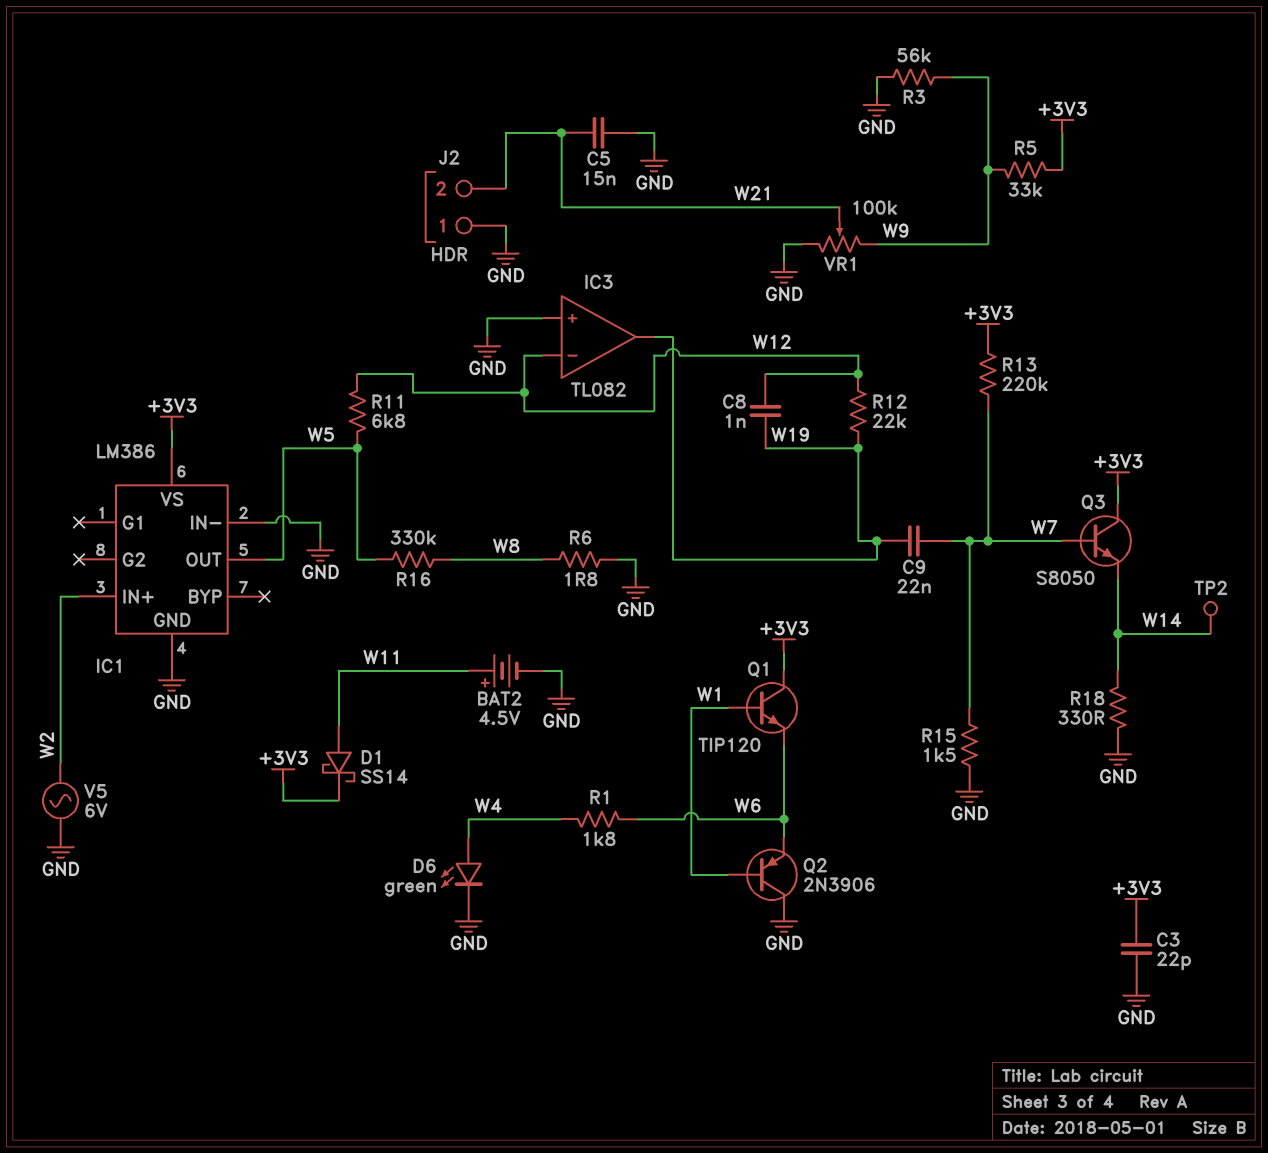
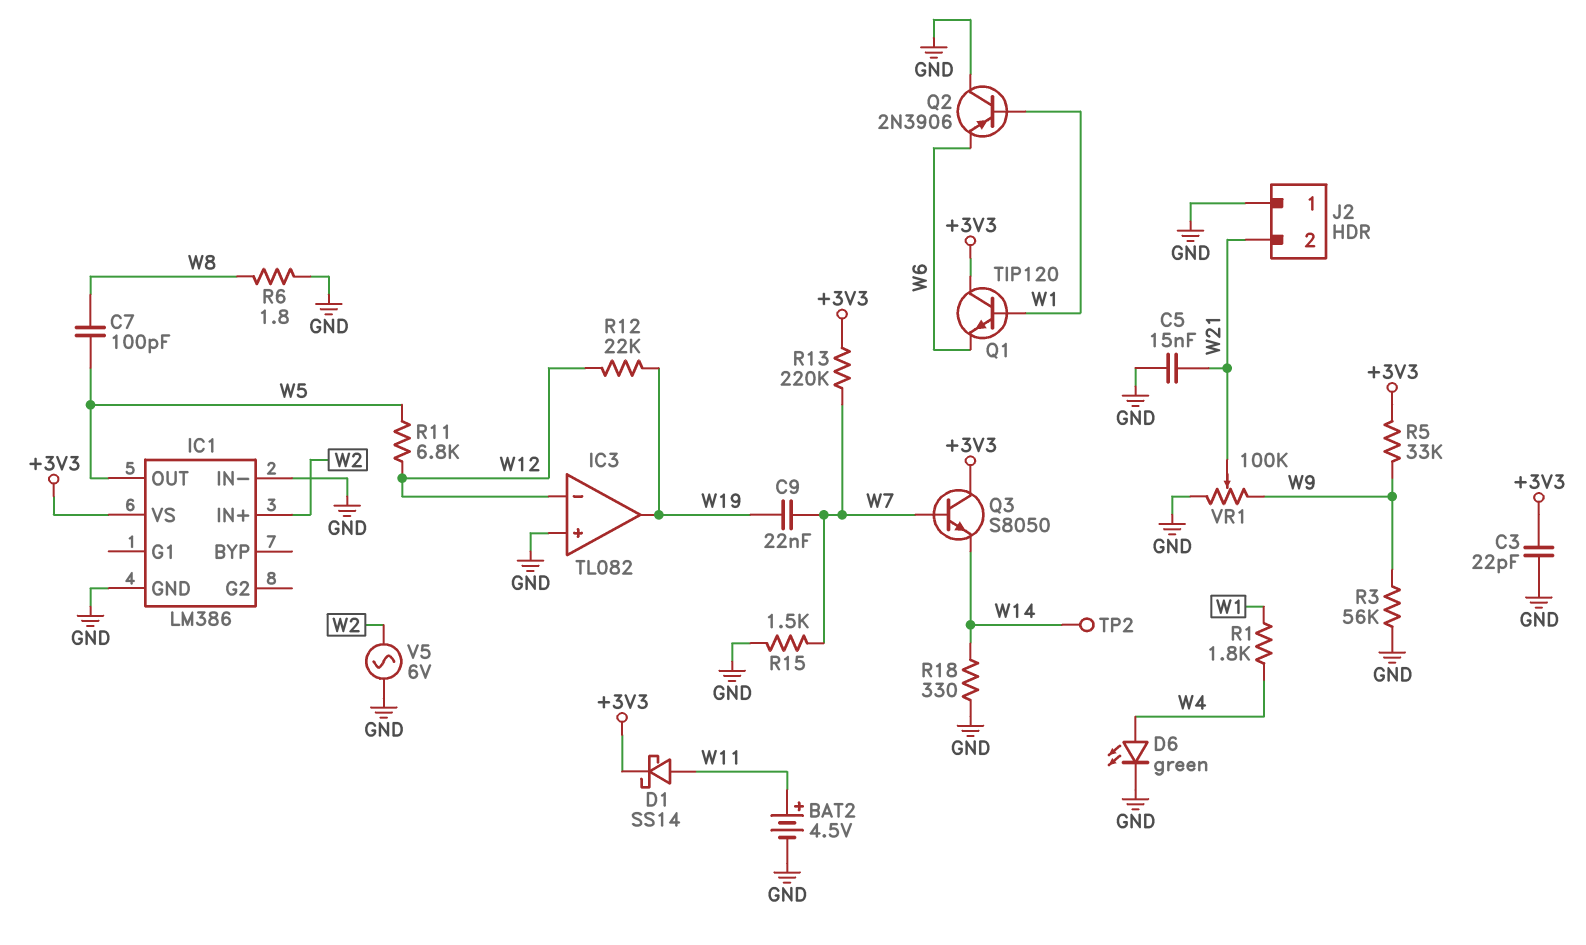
C7: none -> 100pF (W5, W8)
C8: 1nF (W12, W19) -> none
R1: 1.8k (W4, W6) -> 1.8k (W1, W4)
R16: 330k (W5, W8) -> none

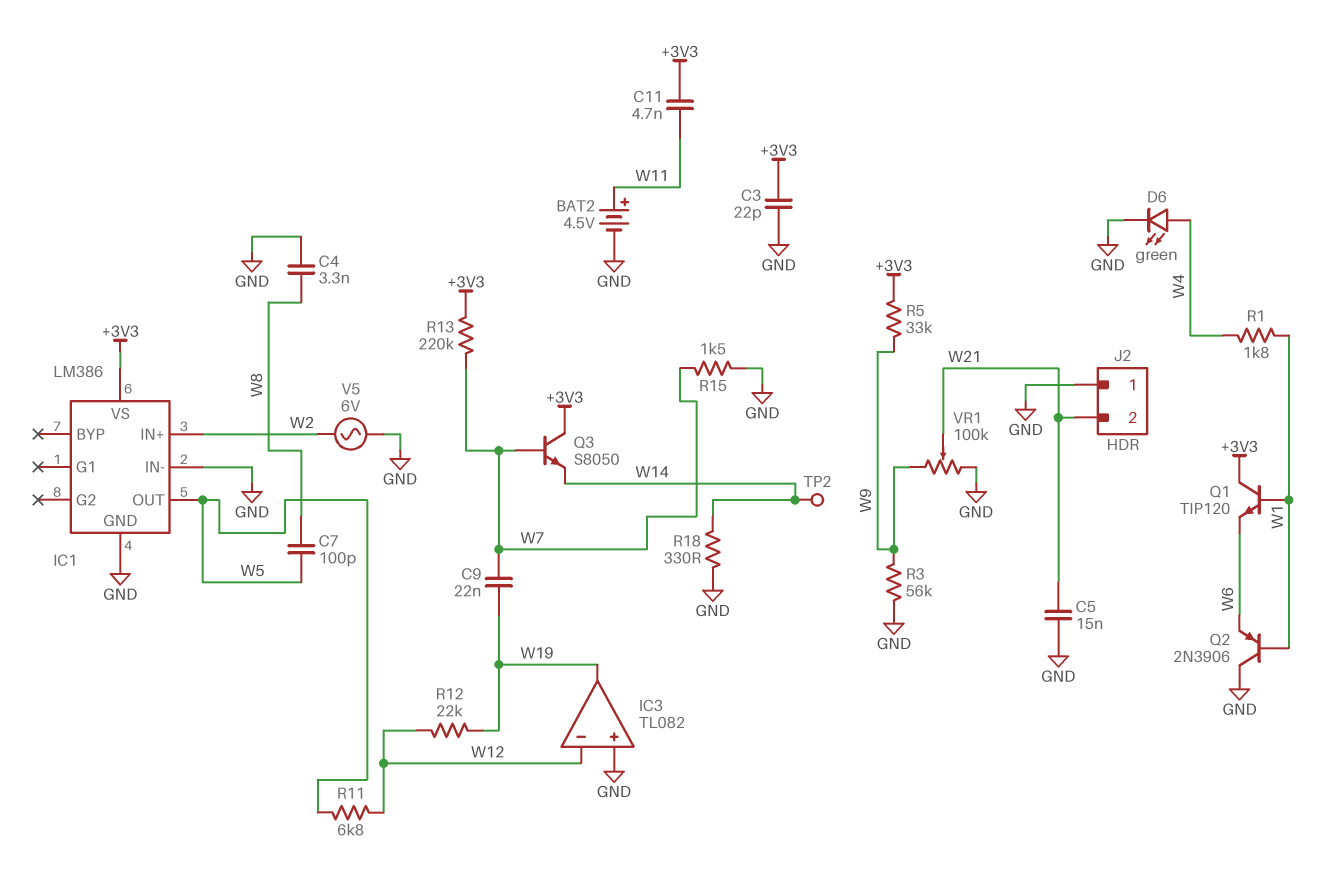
C4: none -> 3.3nF (GND, W8)
C11: none -> 4.7nF (+3V3, W11)
D1: schottky SS14 (A W11, K +3V3) -> none
R6: 1.8 (GND, W8) -> none

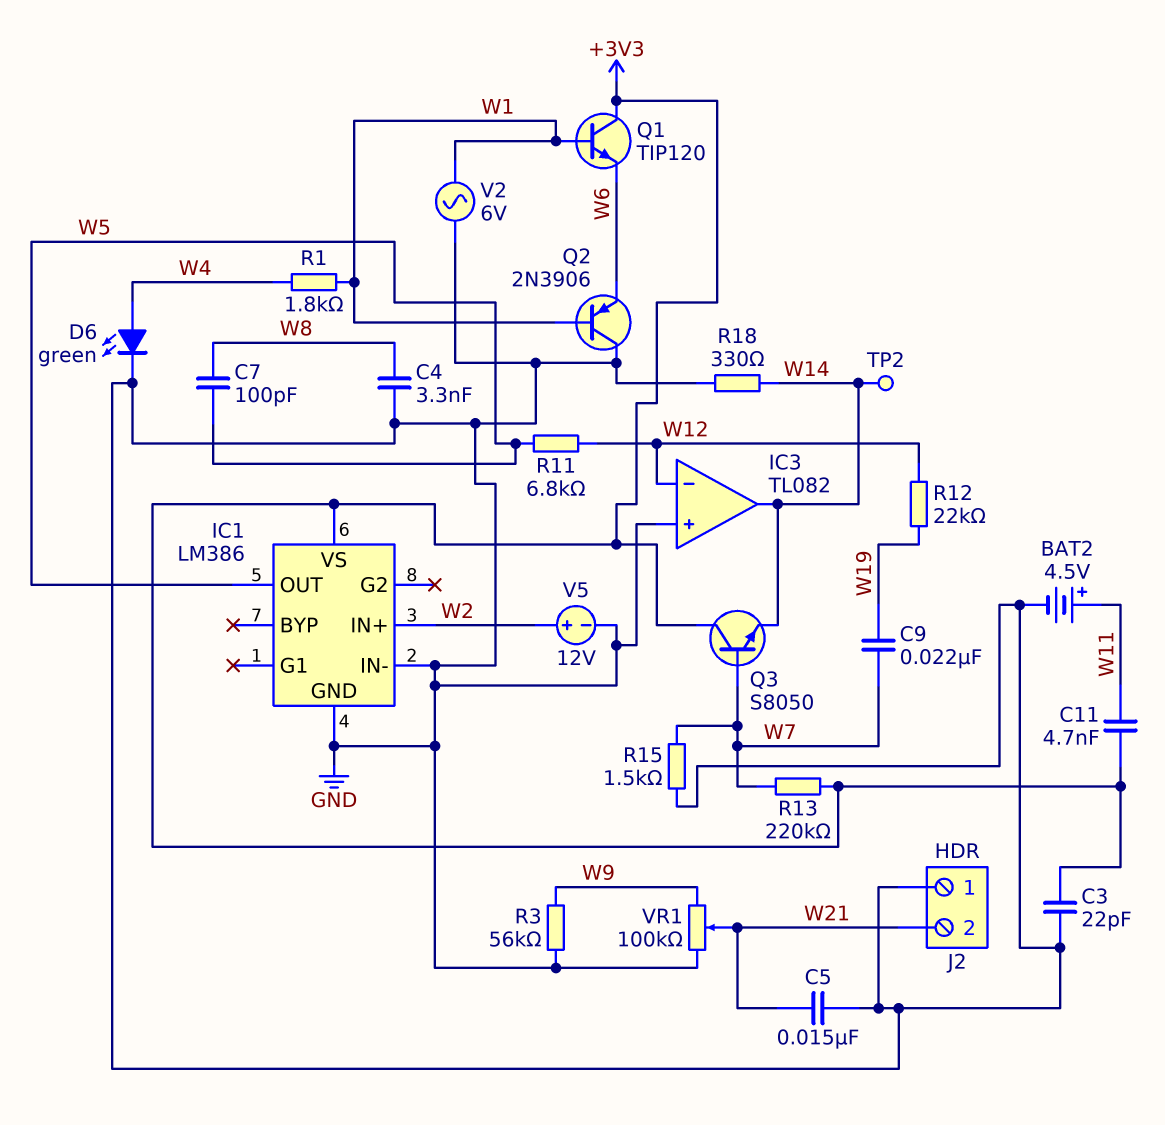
IC3 pin out: W19 -> W14
R5: 33k (+3V3, W9) -> none
V2: none -> AC 6V (GND, W1)
V5: AC 6V (GND, W2) -> 12V (plus W2, minus GND)

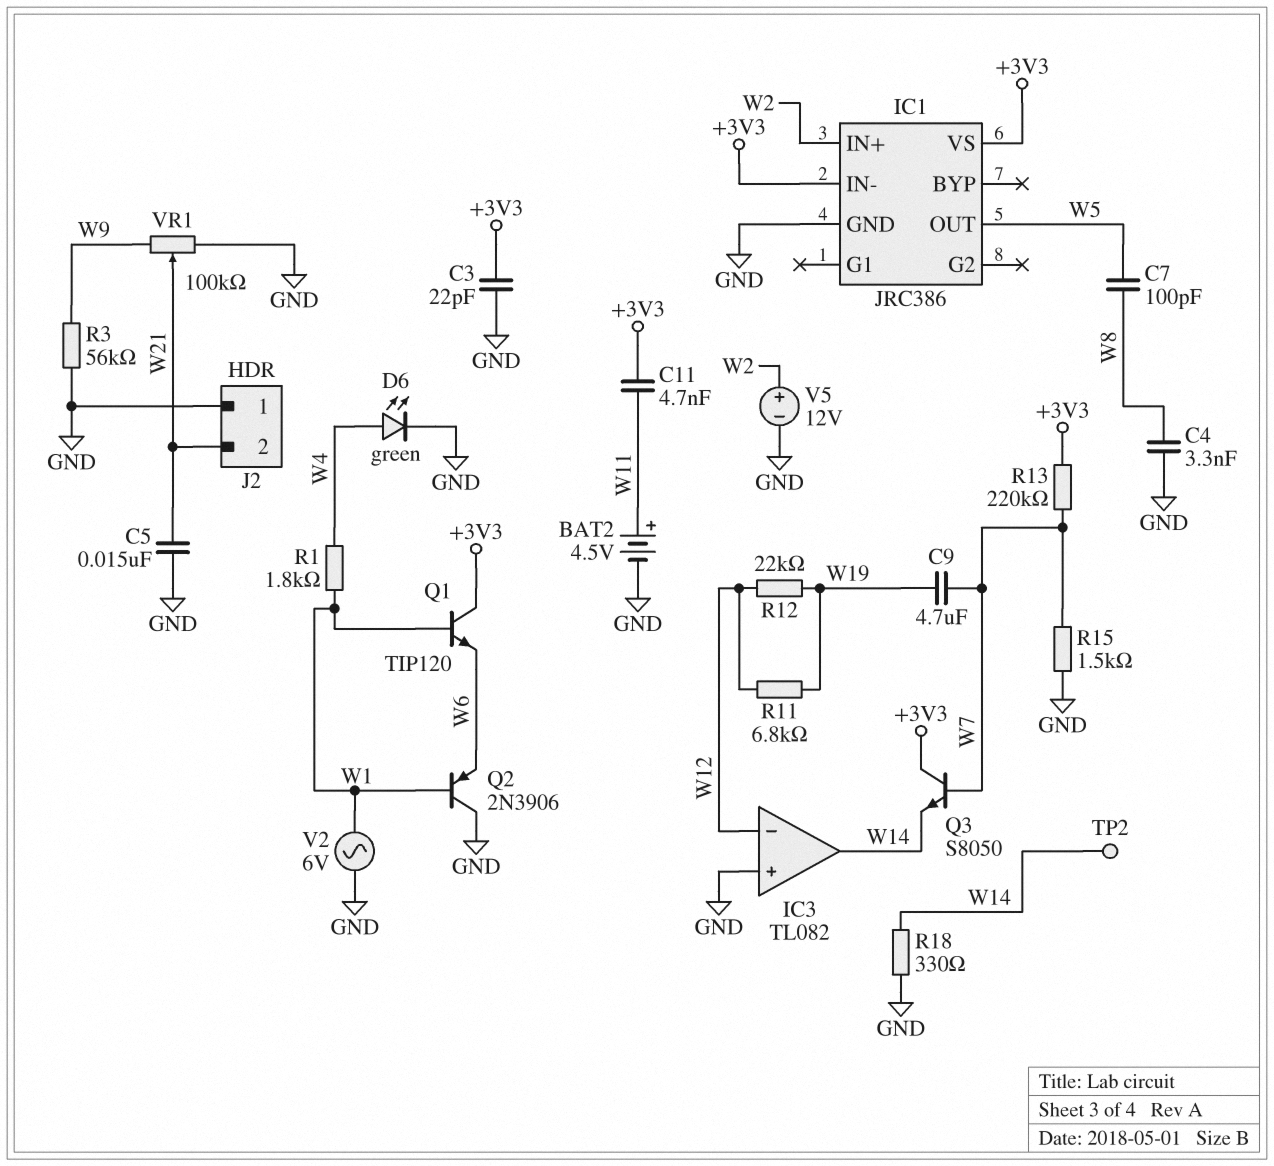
C9: 22nF (W7, W19) -> 4.7uF (W7, W19)
IC1: LM386 -> JRC386
IC1 pin IN-: GND -> +3V3
R11: 6.8k (W5, W12) -> 6.8k (W12, W19)

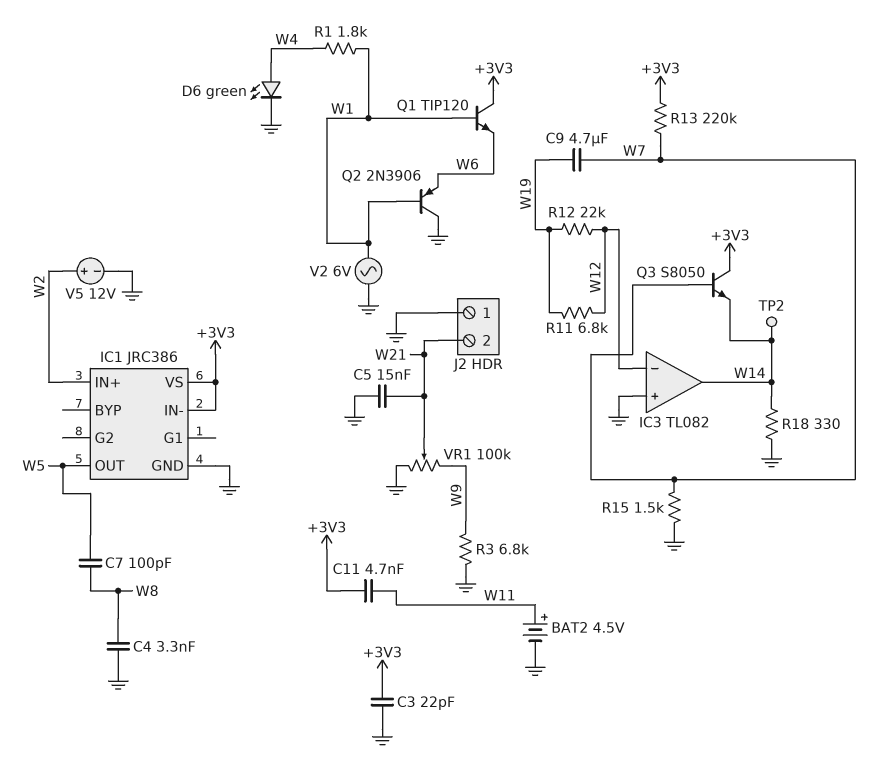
R3: 56k (GND, W9) -> 6.8k (GND, W9)

